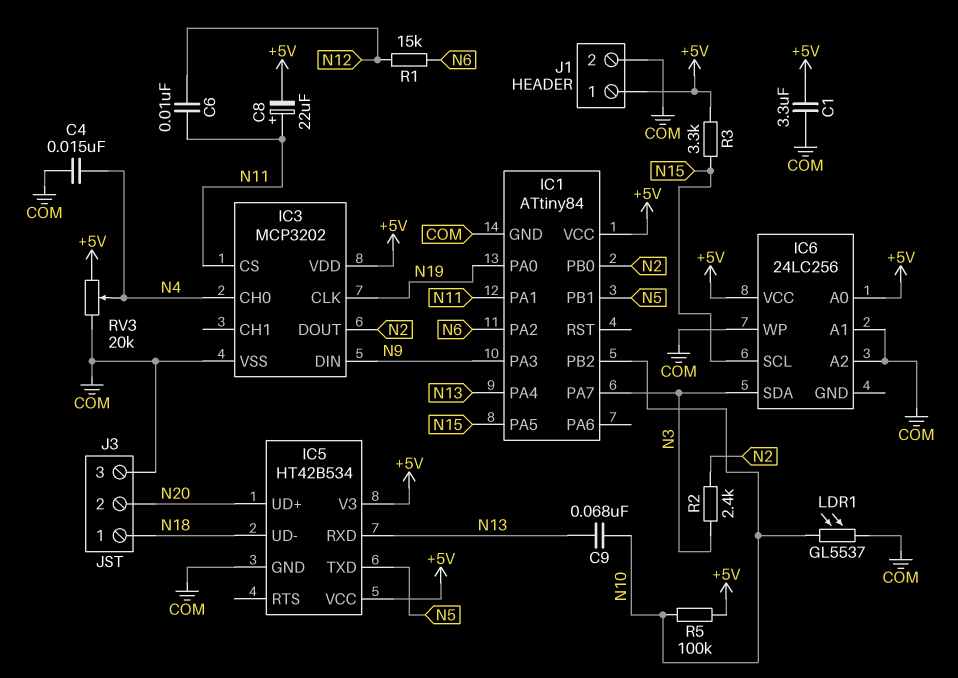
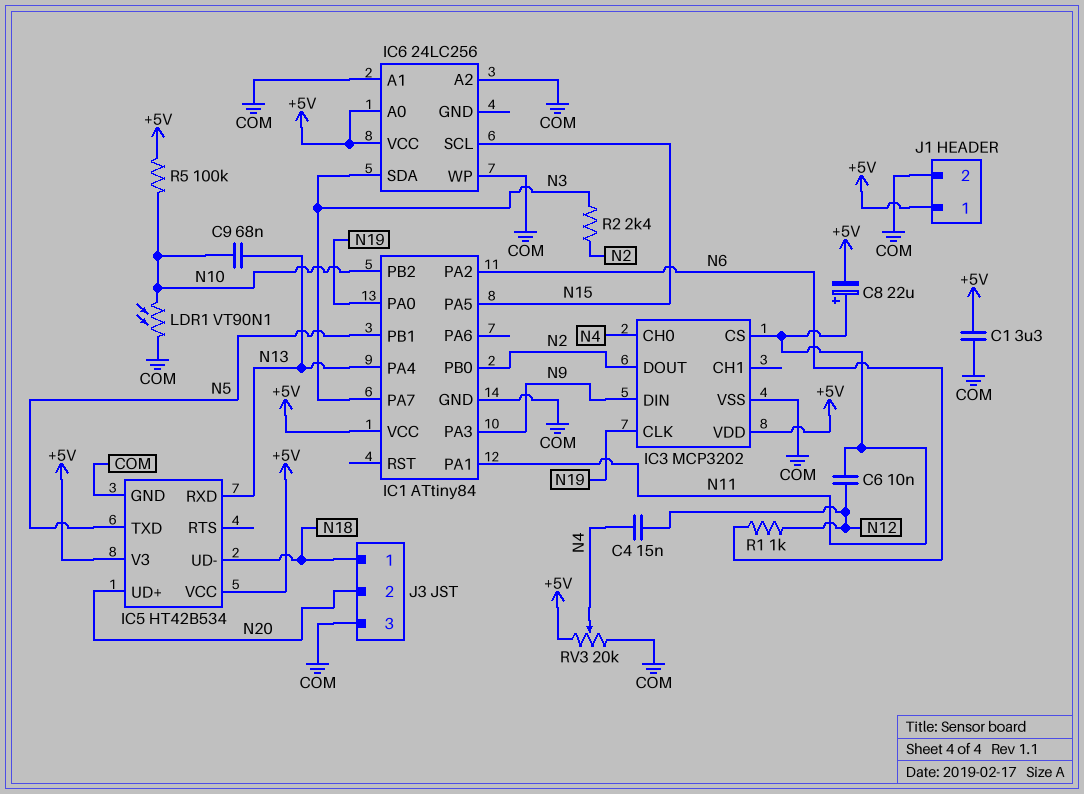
C4: 15nF (COM, N4) -> 15nF (N4, N12)
LDR1: GL5537 (COM, N10) -> VT90N1 (COM, N10)
R1: 15k (N6, N12) -> 1k (N6, N12)
R3: 3.3k (+5V, N15) -> none

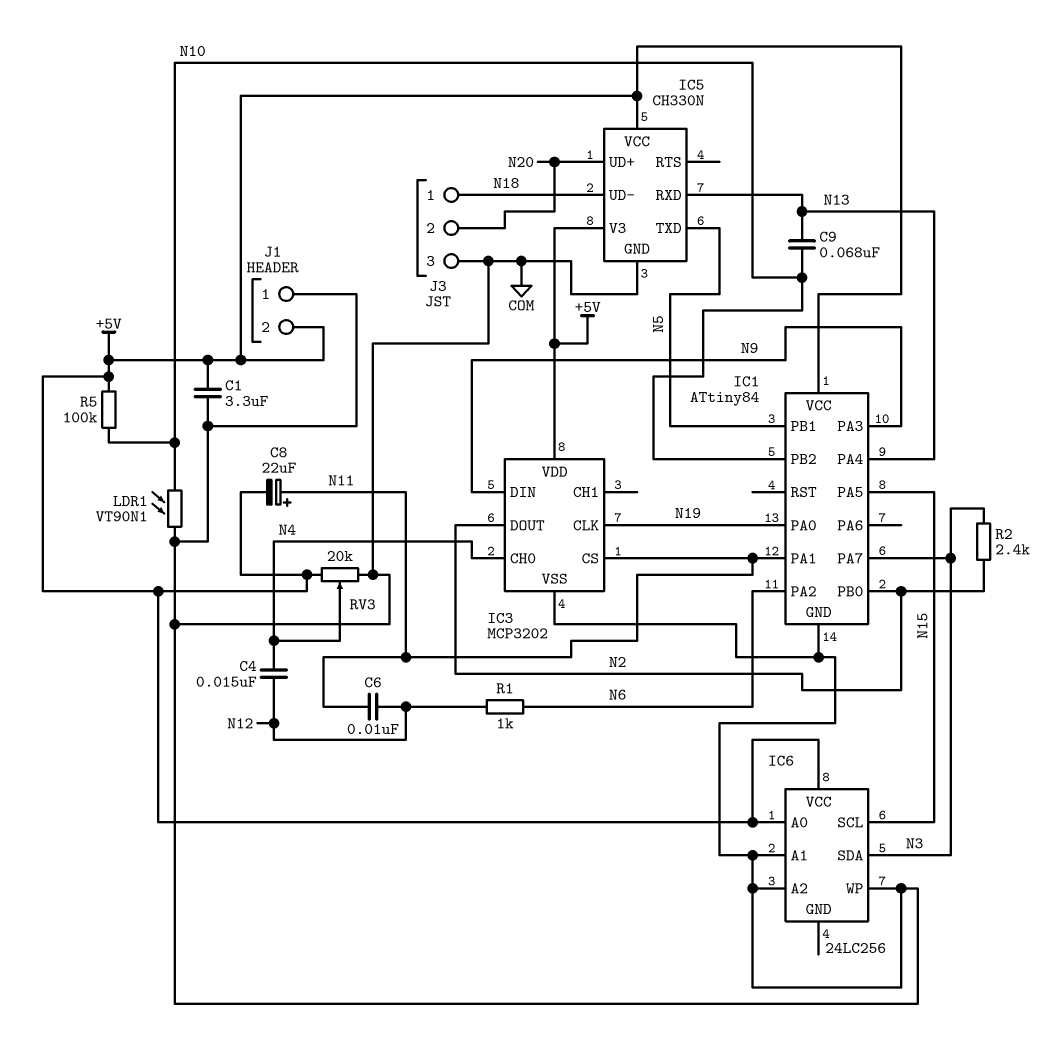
IC5: HT42B534 -> CH330N
J1 pin 1: +5V -> COM
J1 pin 2: COM -> +5V

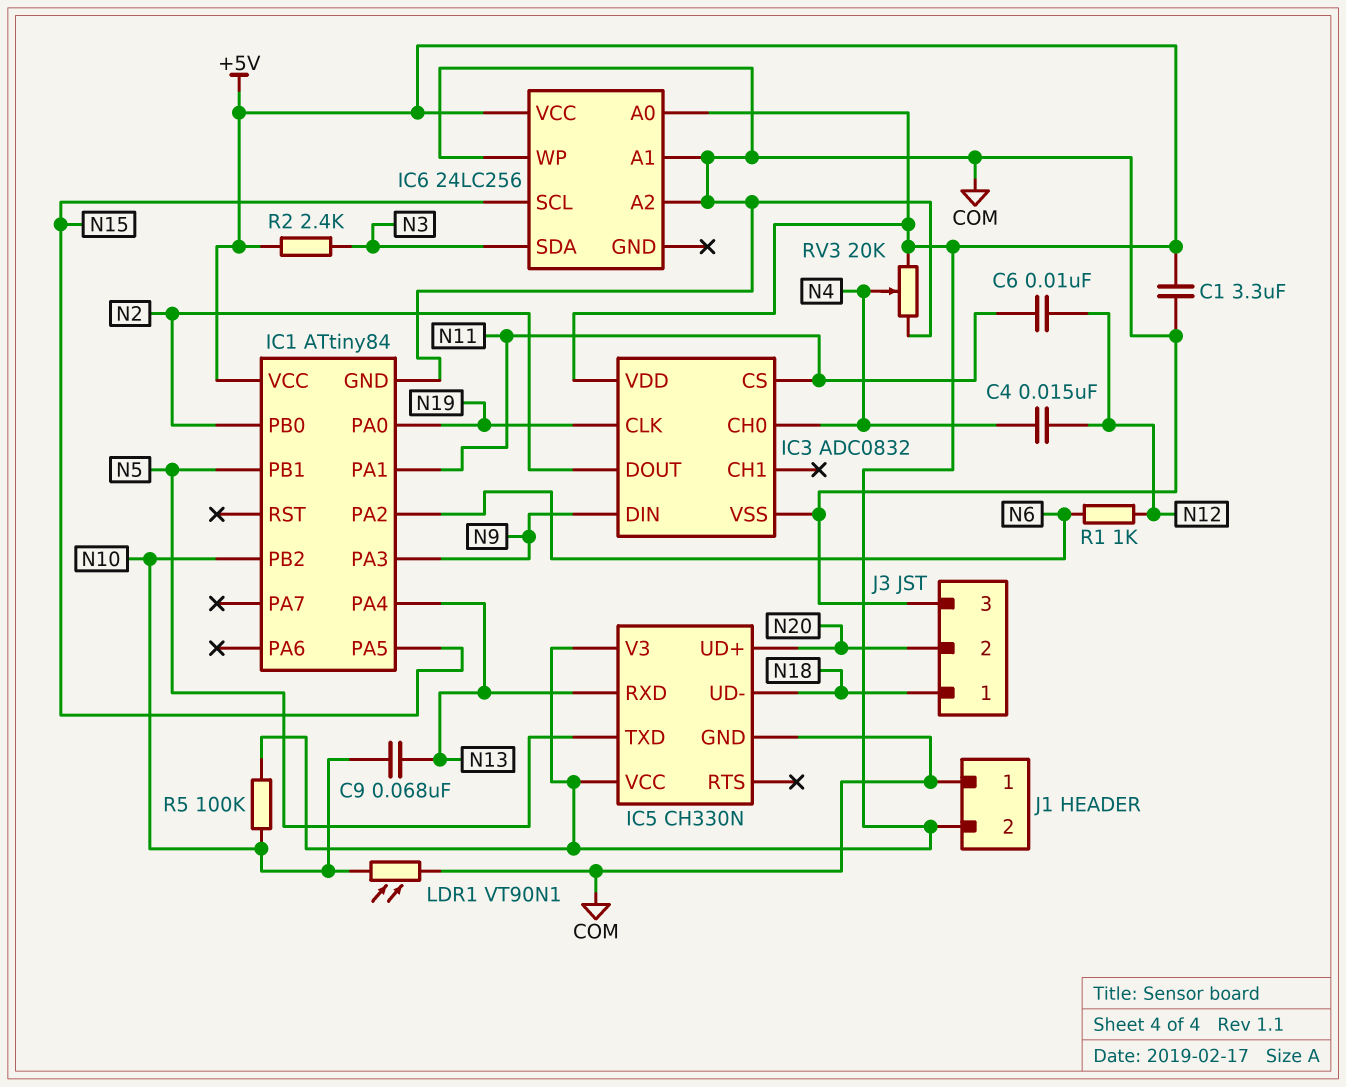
C8: 22uF (plus N11, minus +5V) -> none
IC1 pin PA7: N3 -> none
IC3: MCP3202 -> ADC0832
R2: 2.4k (N2, N3) -> 2.4k (+5V, N3)

